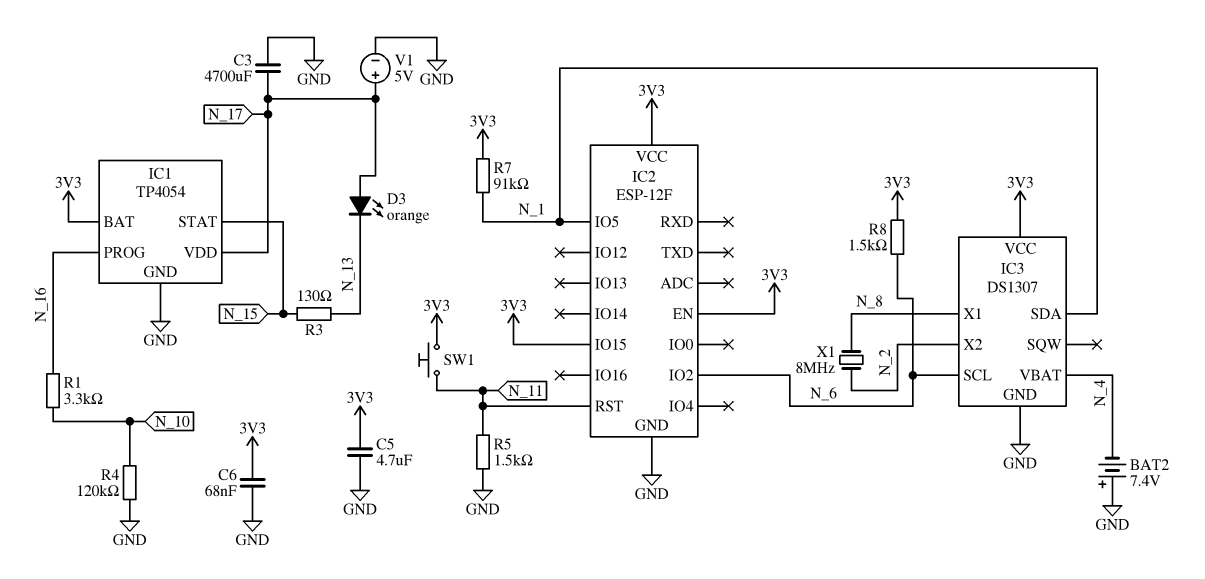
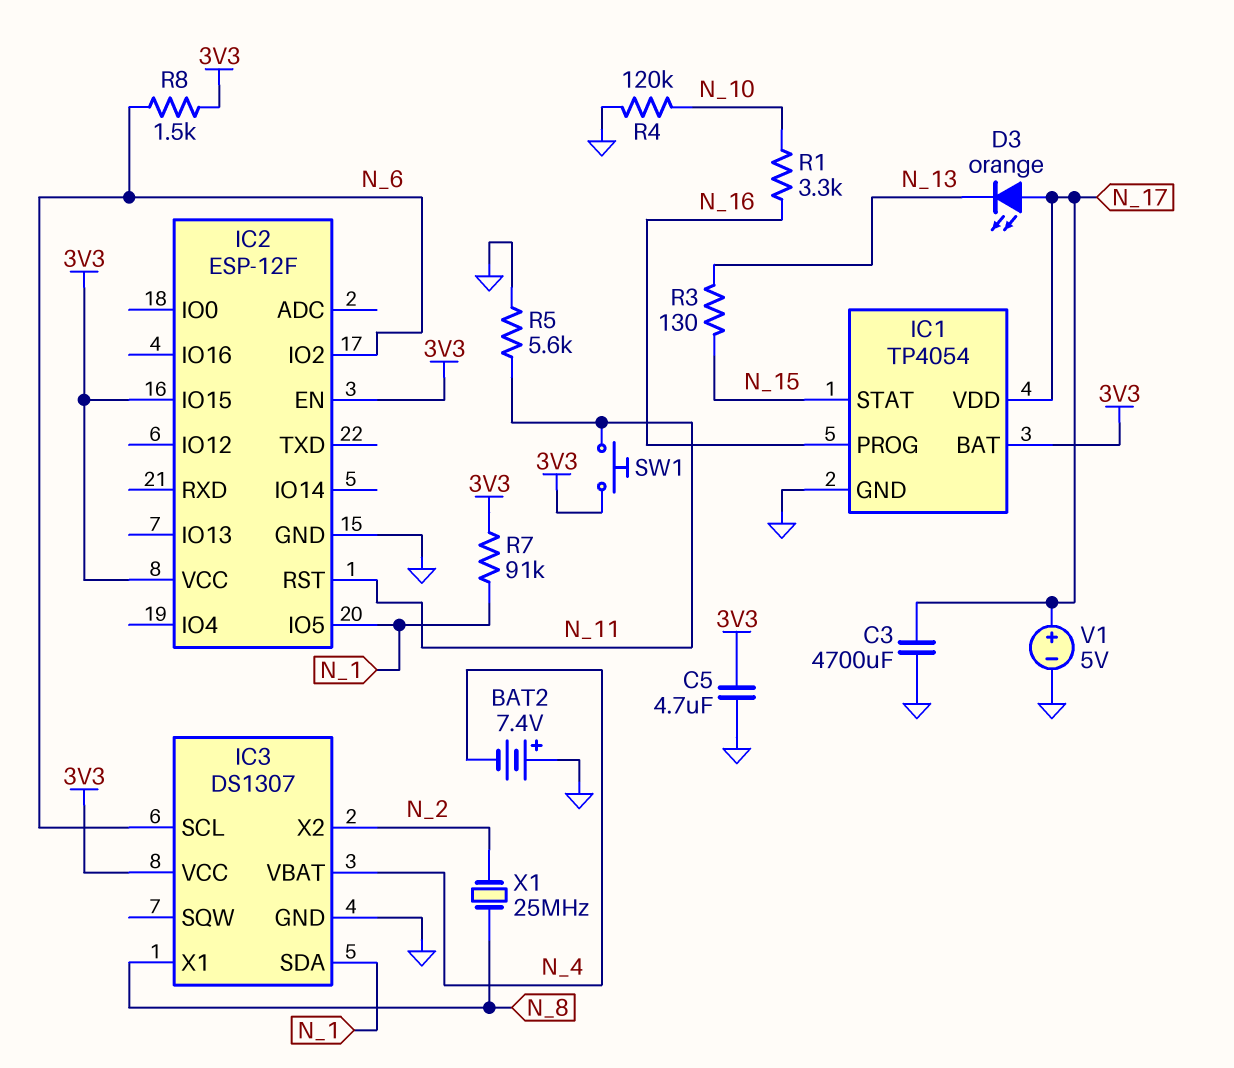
C6: 68nF (3V3, GND) -> none
R5: 1.5k (GND, N_11) -> 5.6k (GND, N_11)
X1: 8MHz (N_2, N_8) -> 25MHz (N_2, N_8)

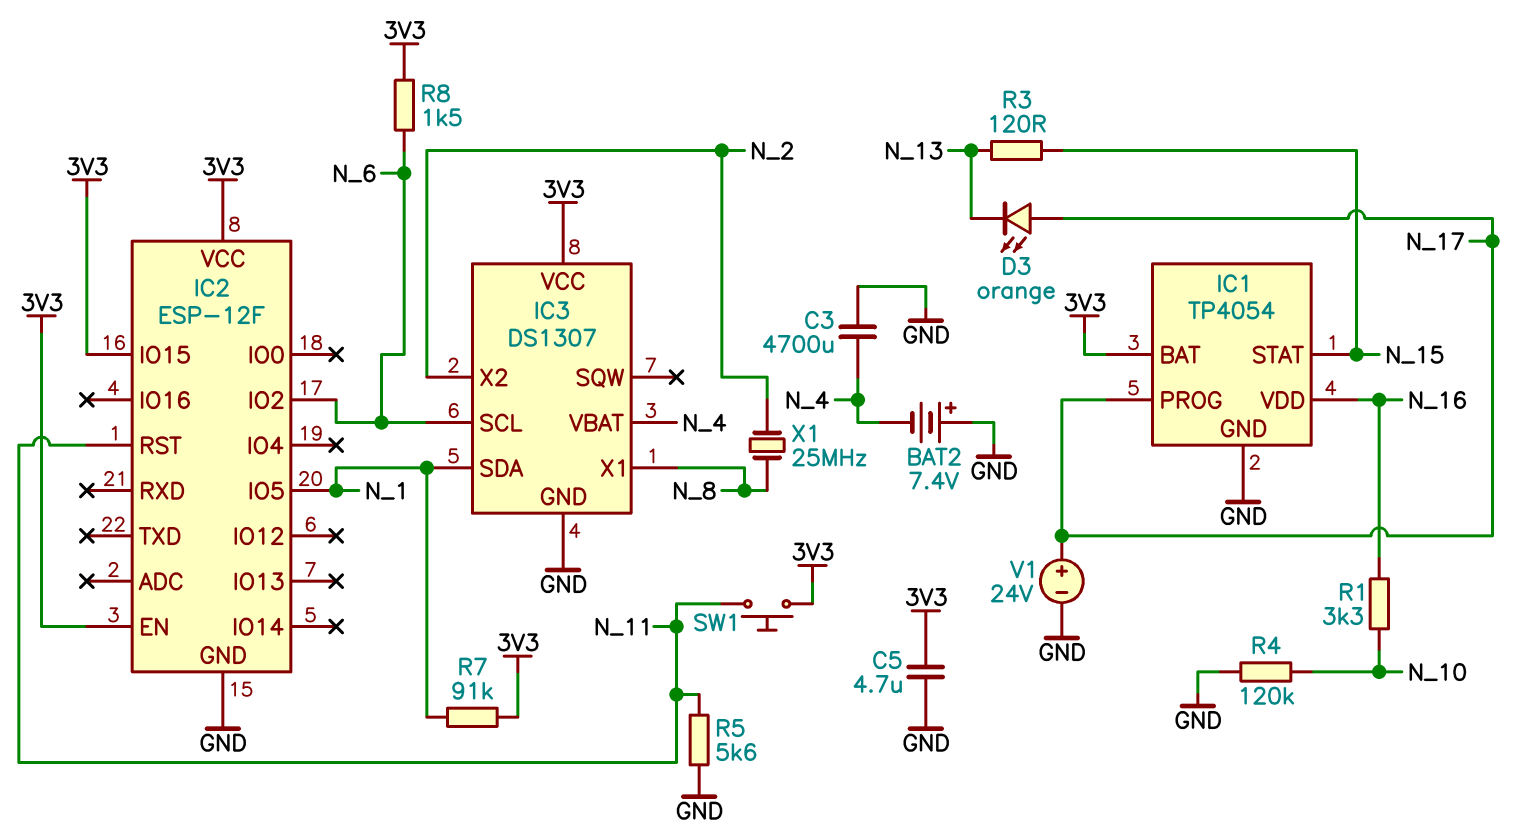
C3: 4700uF (GND, N_17) -> 4700uF (GND, N_4)
IC1 pin PROG: N_16 -> N_17
IC1 pin VDD: N_17 -> N_16
R3: 130 (N_13, N_15) -> 120 (N_13, N_15)
V1: 5V (plus N_17, minus GND) -> 24V (plus N_17, minus GND)

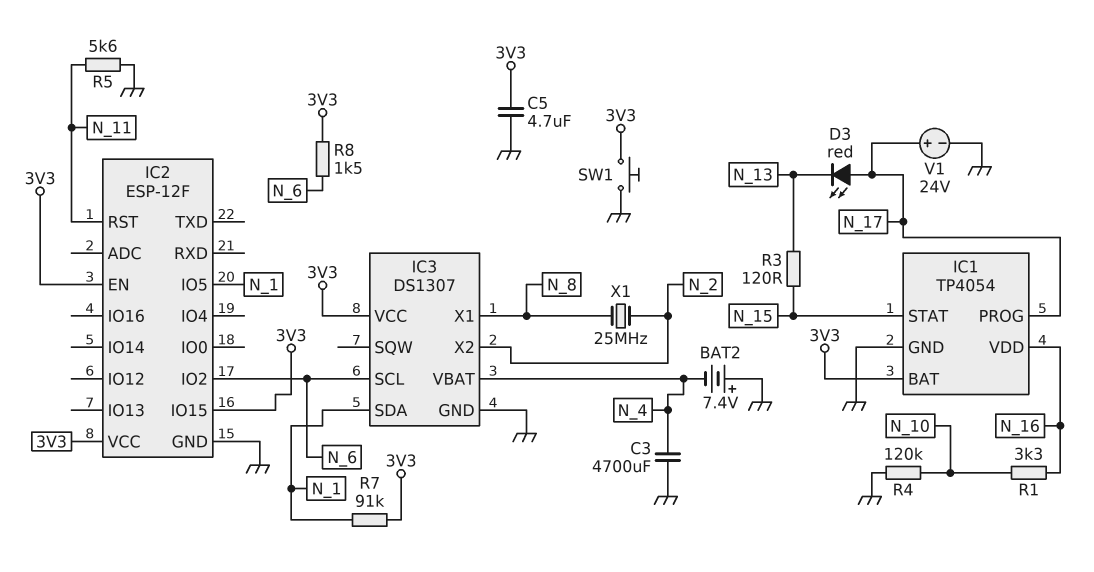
D3: LED orange (A N_17, K N_13) -> LED red (A N_17, K N_13)
SW1: button (3V3, N_11) -> button (3V3, GND)

